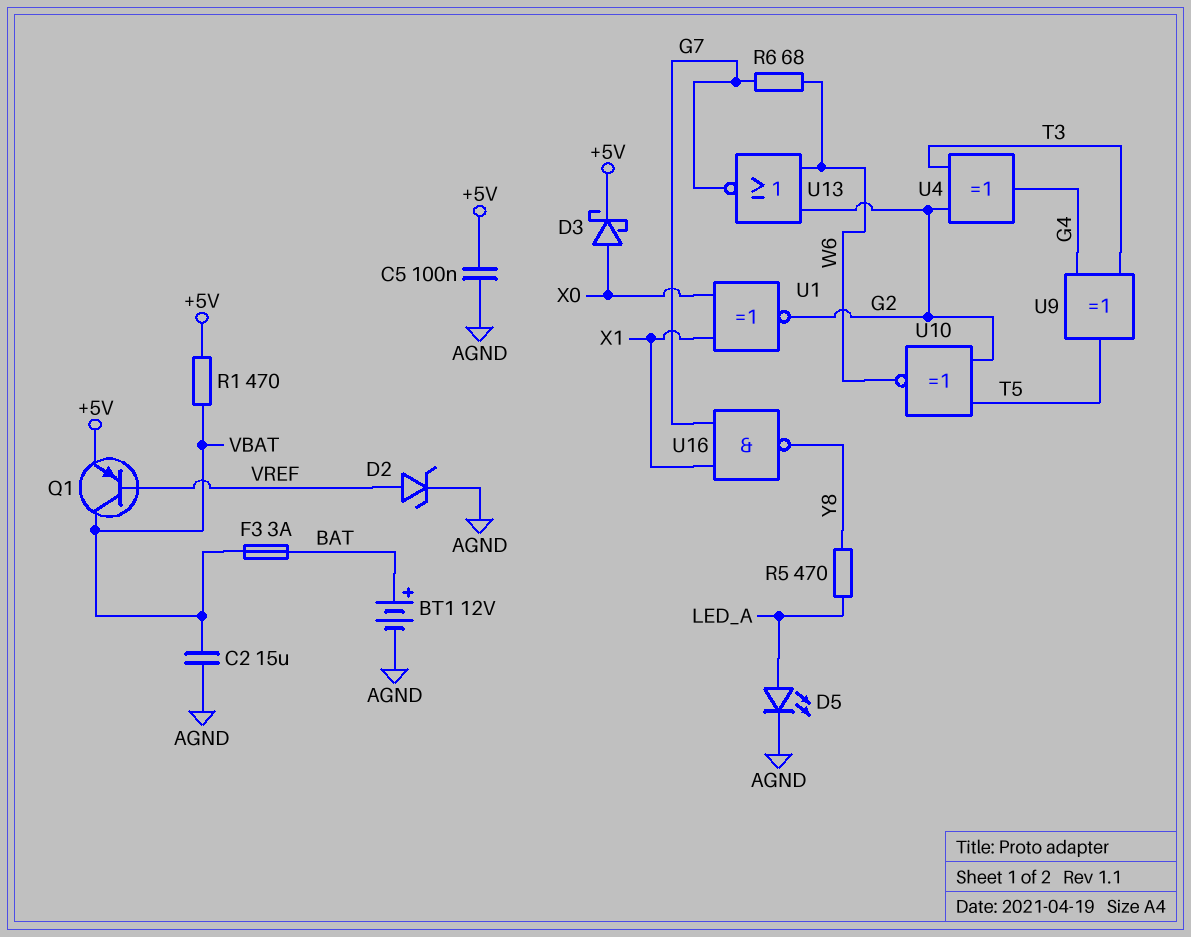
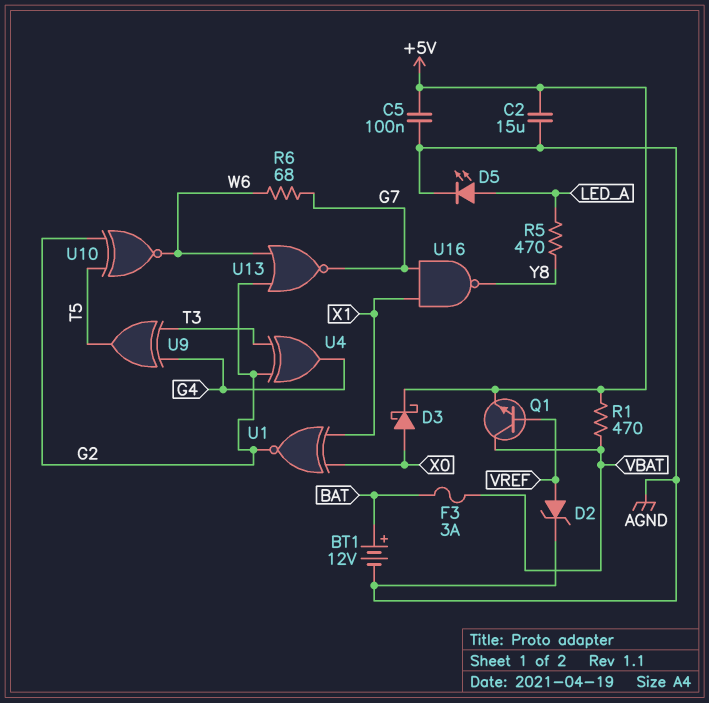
C2: 15uF (AGND, VBAT) -> 15uF (+5V, AGND)
Q1: PNP (B VREF, C VBAT, E +5V) -> NPN (B VREF, C VBAT, E +5V)

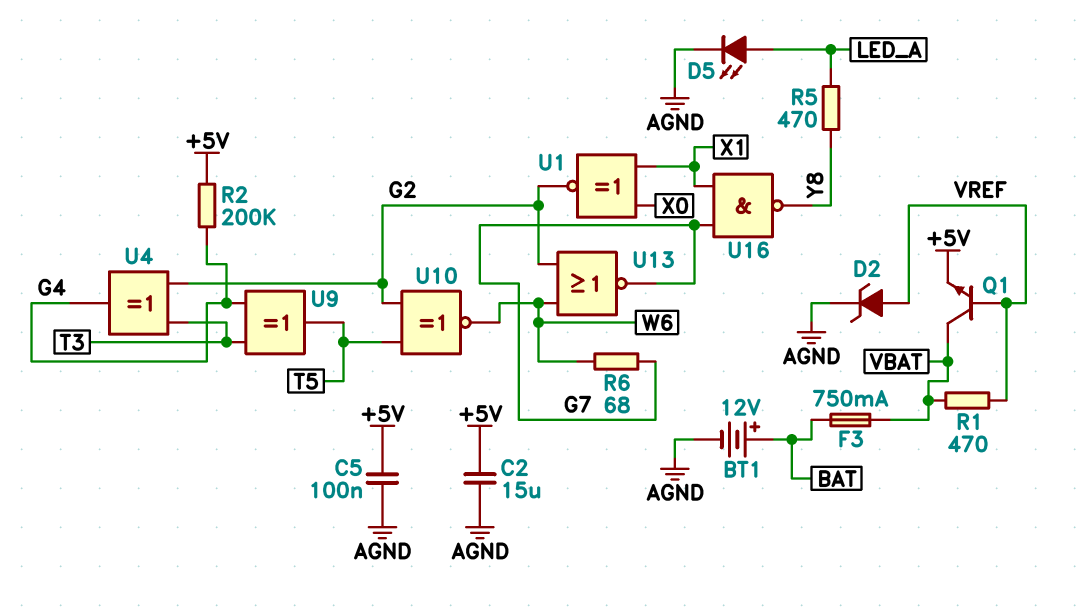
D3: schottky (A X0, K +5V) -> none
F3: 3A (BAT, VBAT) -> 750mA (BAT, VBAT)
R1: 470 (+5V, VBAT) -> 470 (VBAT, VREF)
R2: none -> 200k (+5V, G4)

